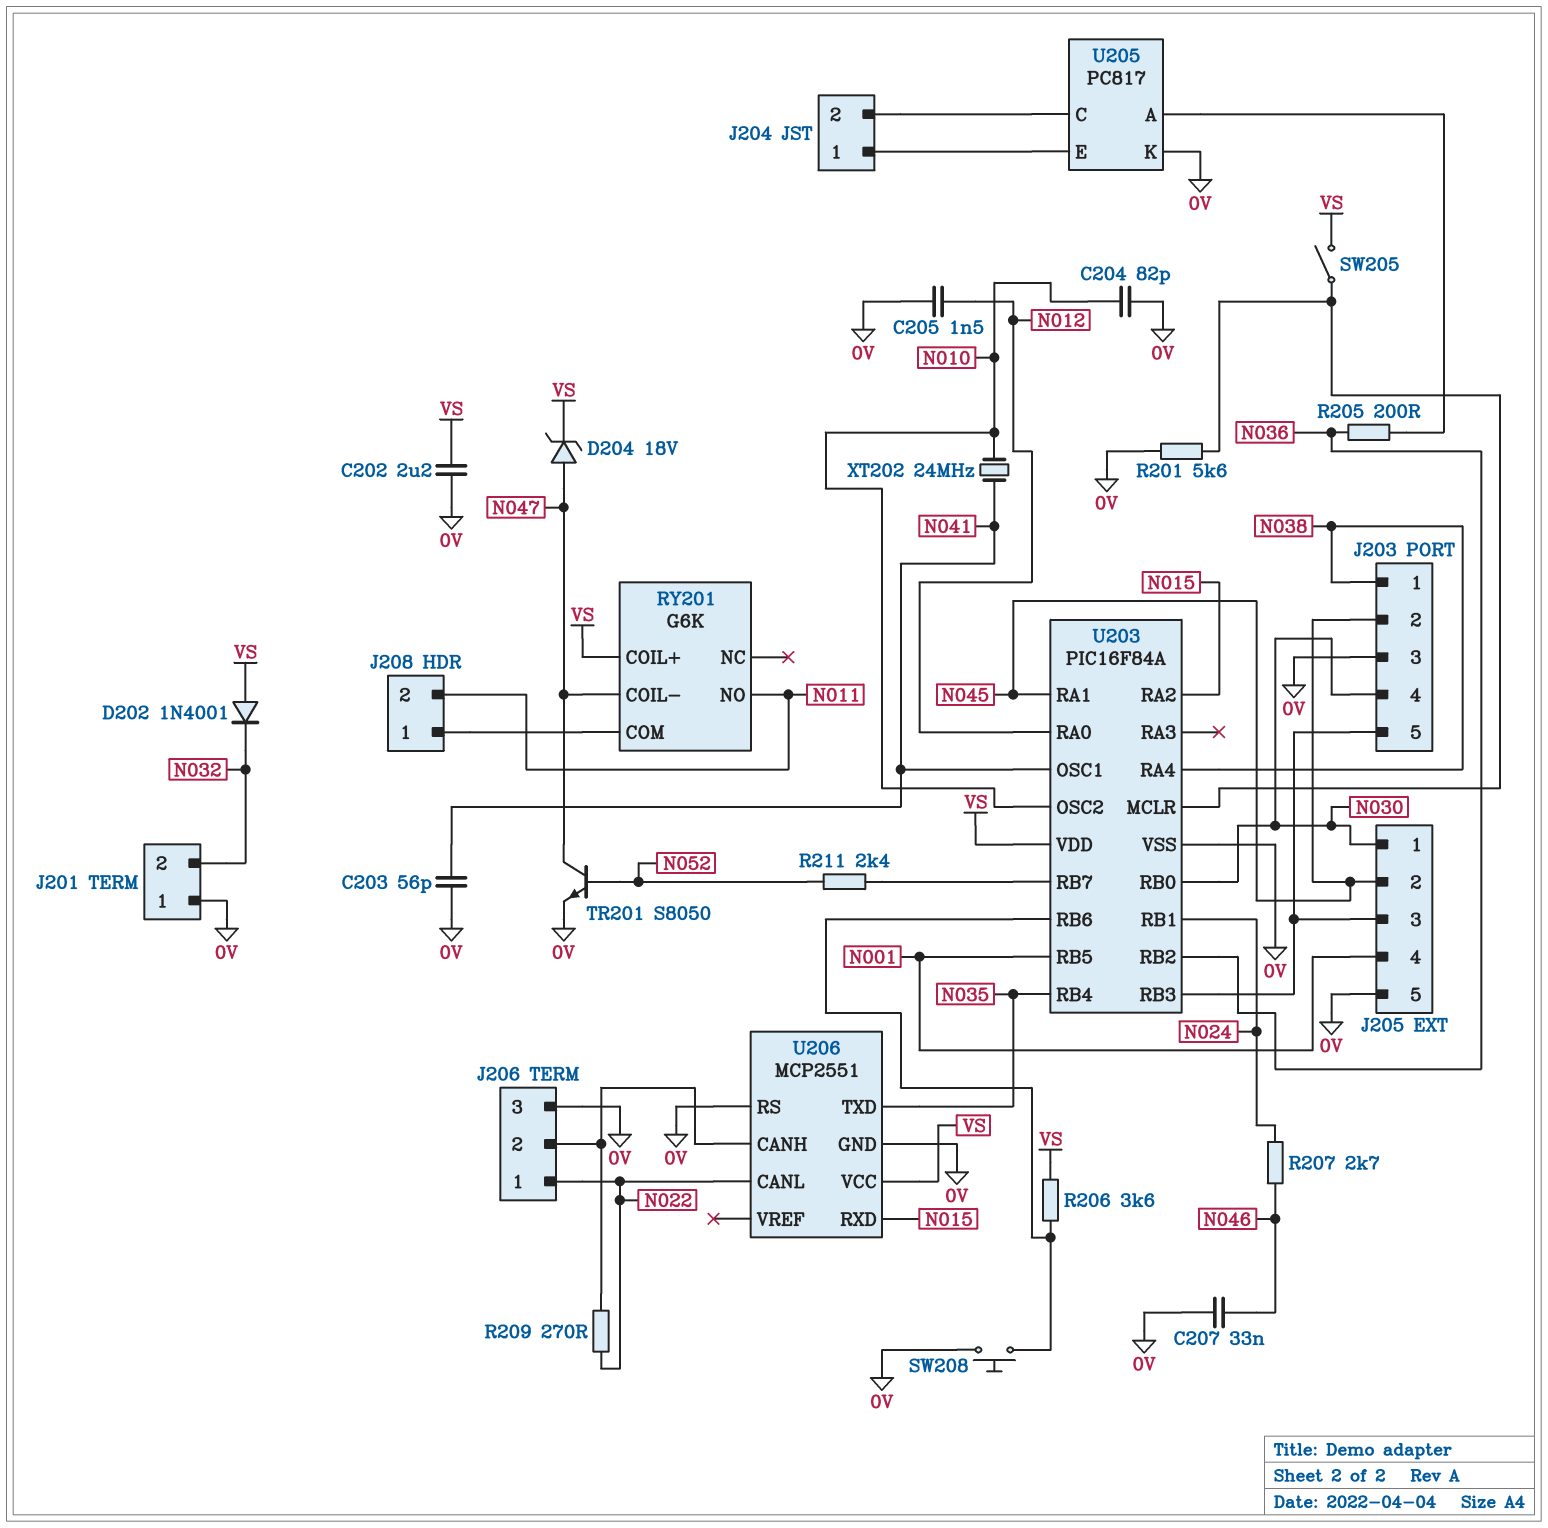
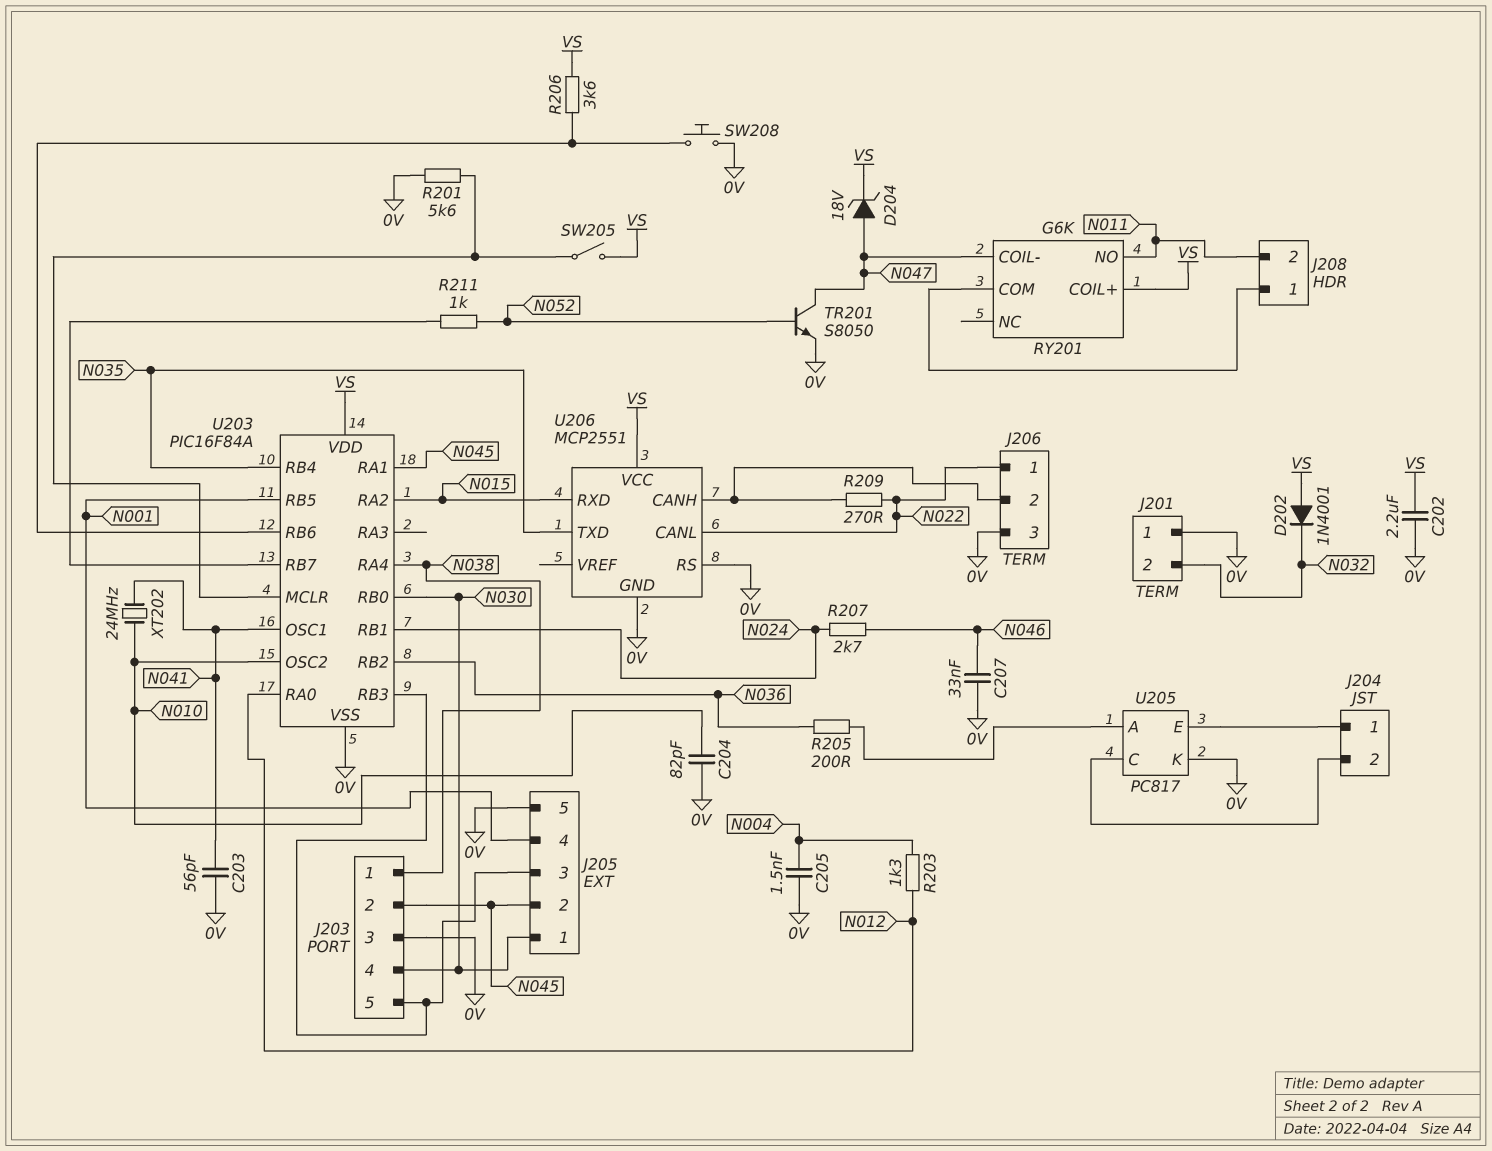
C205: 1.5nF (0V, N012) -> 1.5nF (0V, N004)
R203: none -> 1.3k (N004, N012)
R211: 2.4k (N052, U203/RB7) -> 1k (N052, U203/RB7)

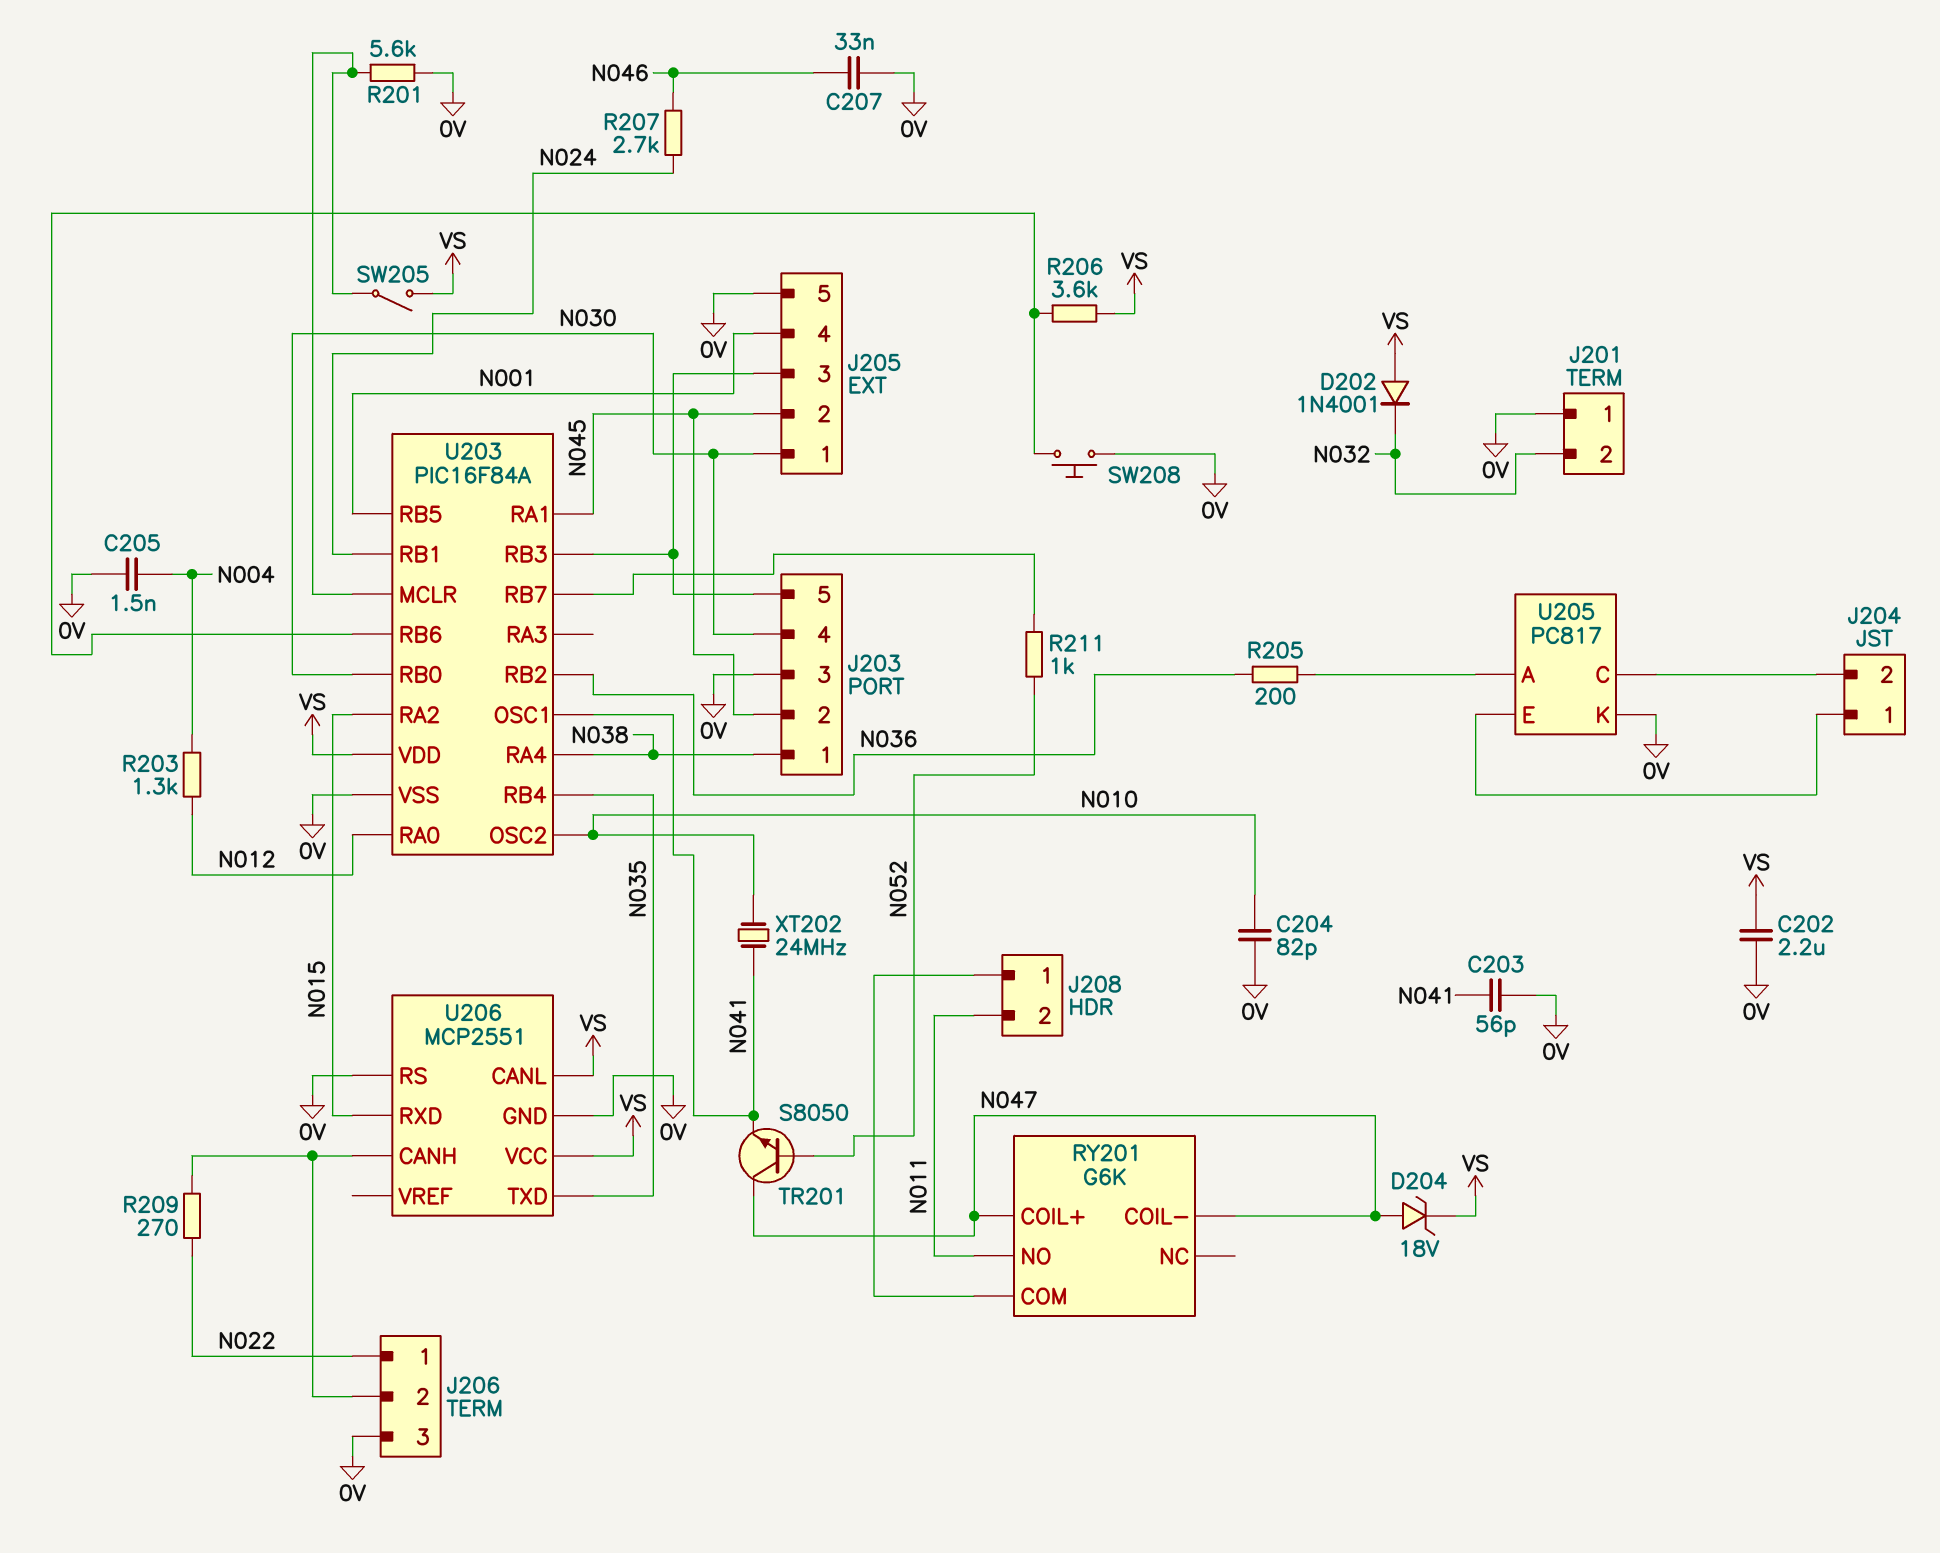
RY201 pin COIL+: VS -> N047
TR201: NPN S8050 (B N052, C N047, E 0V) -> NPN S8050 (B N052, C N047, E N041)
U206 pin CANL: N022 -> VS

